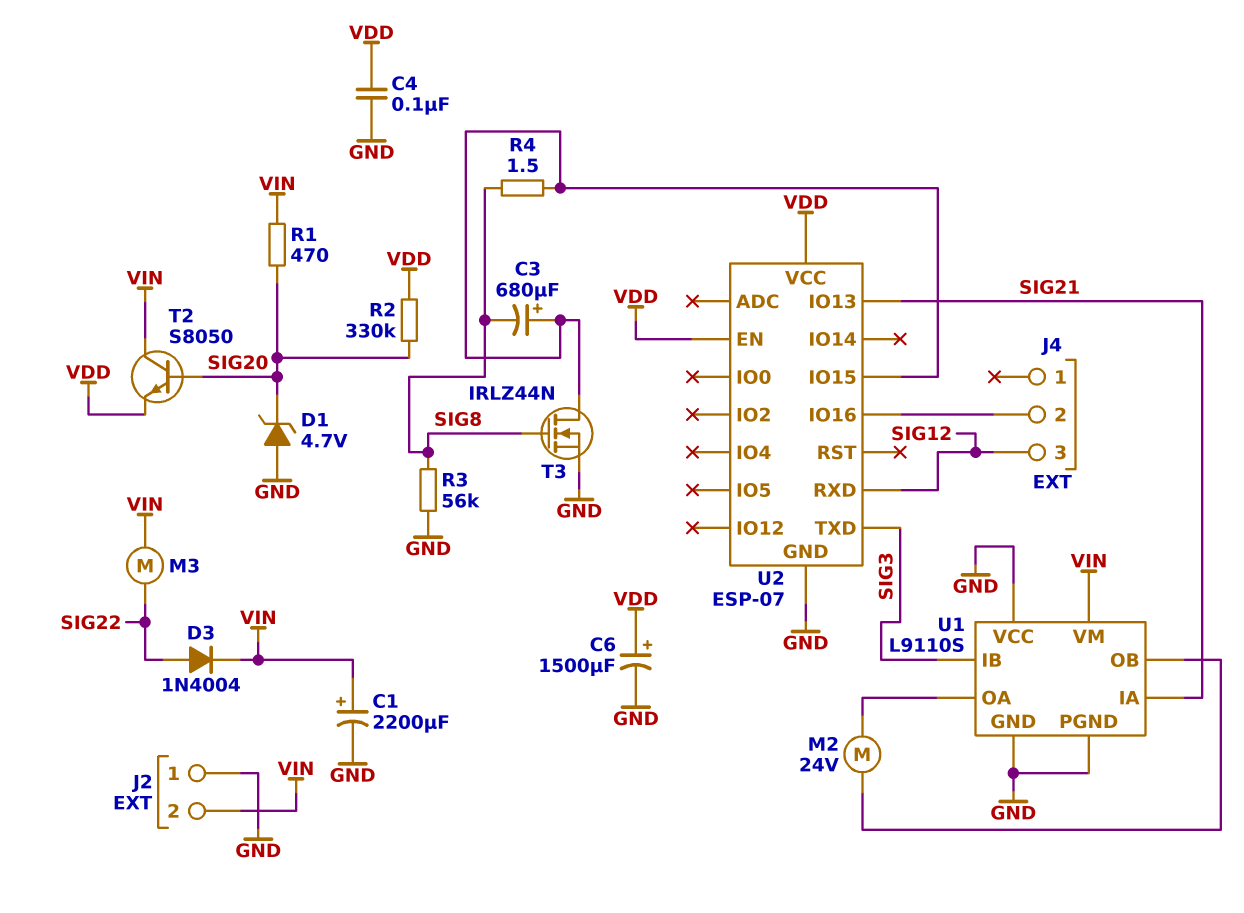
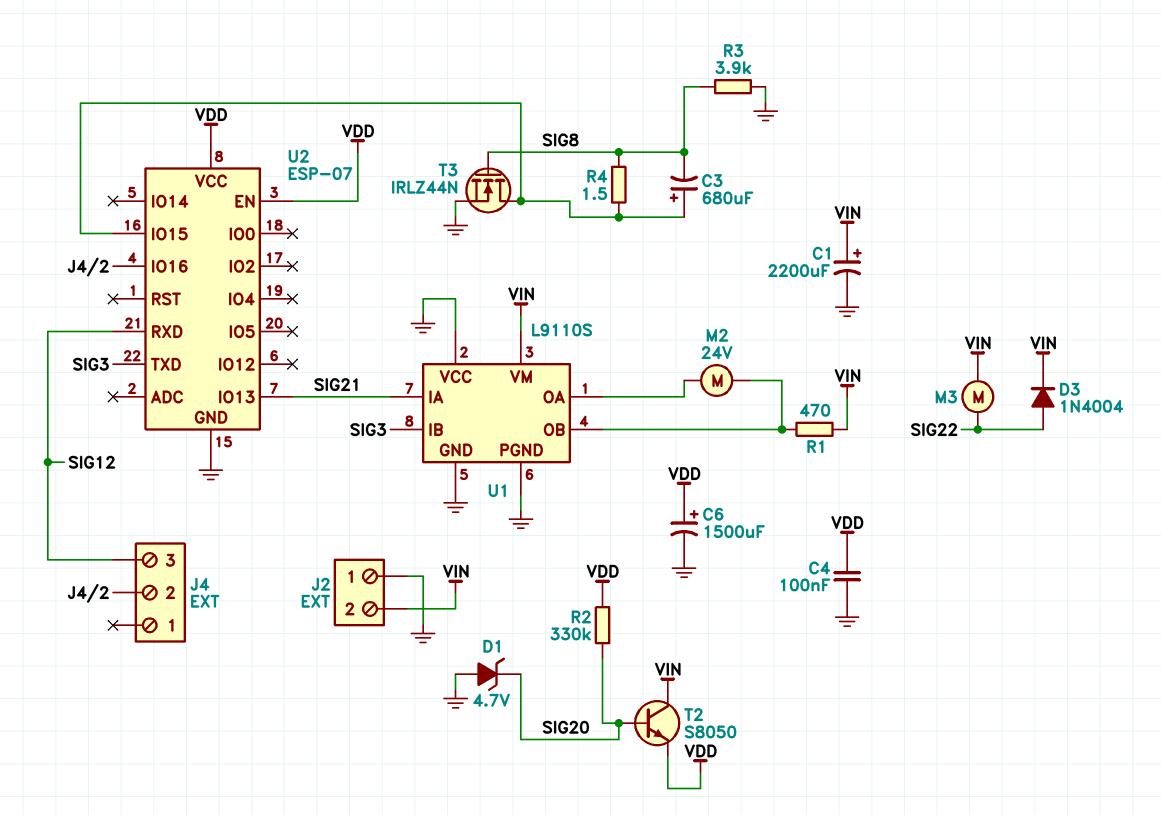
R1: 470 (SIG20, VIN) -> 470 (U1/OB, VIN)
R3: 56k (GND, SIG8) -> 3.9k (GND, SIG8)

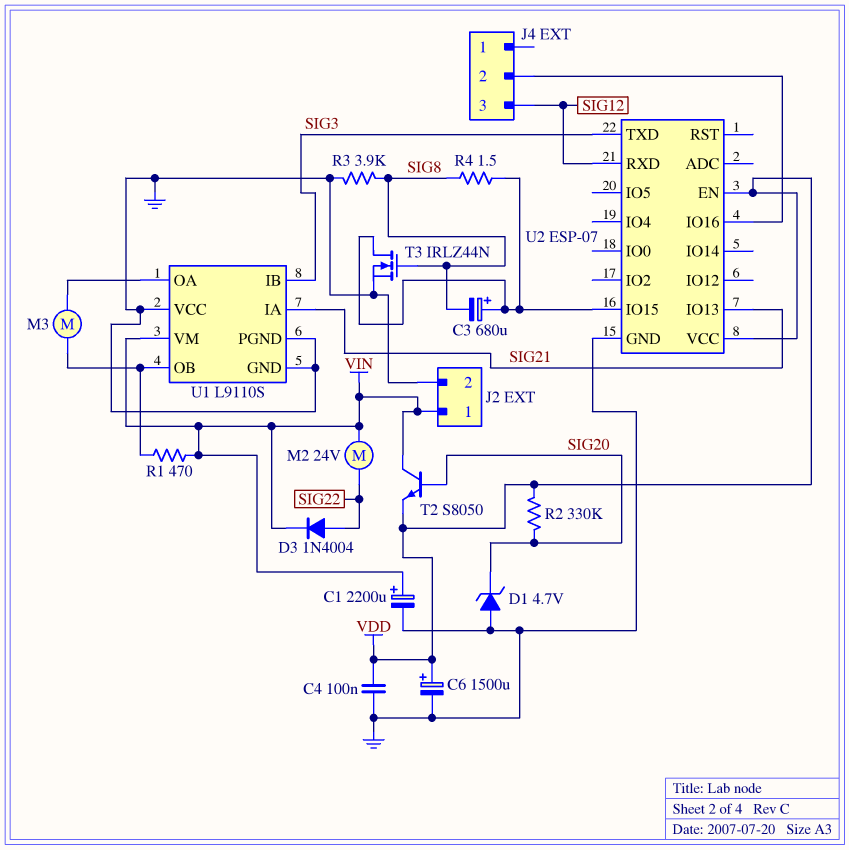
J2 pin 1: GND -> VIN
J2 pin 2: VIN -> GND
M2: motor 24V (U1/OA, U1/OB) -> motor 24V (SIG22, VIN)
M3: motor (SIG22, VIN) -> motor (U1/OA, U1/OB)

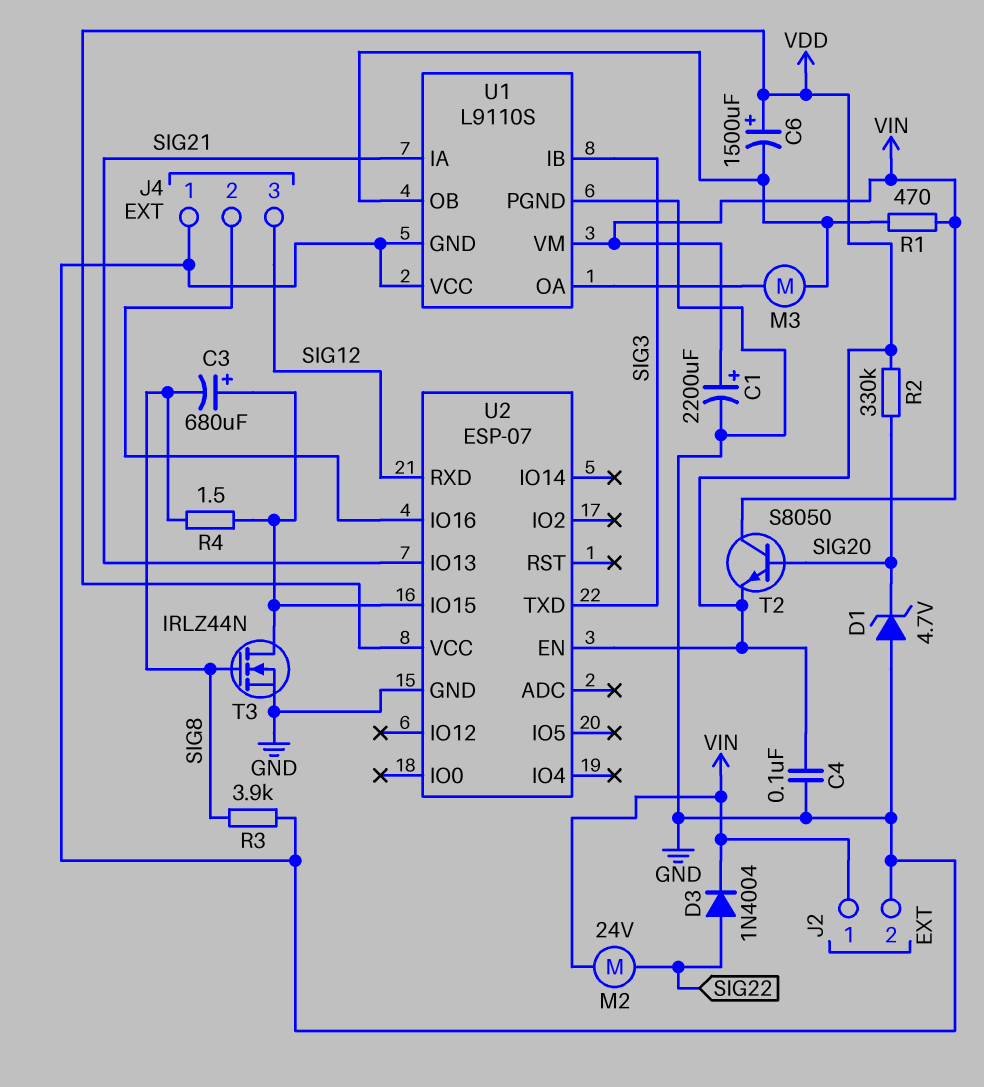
C6: 1500uF (plus VDD, minus GND) -> 1500uF (plus VDD, minus U1/OB)
J4 pin 1: none -> GND

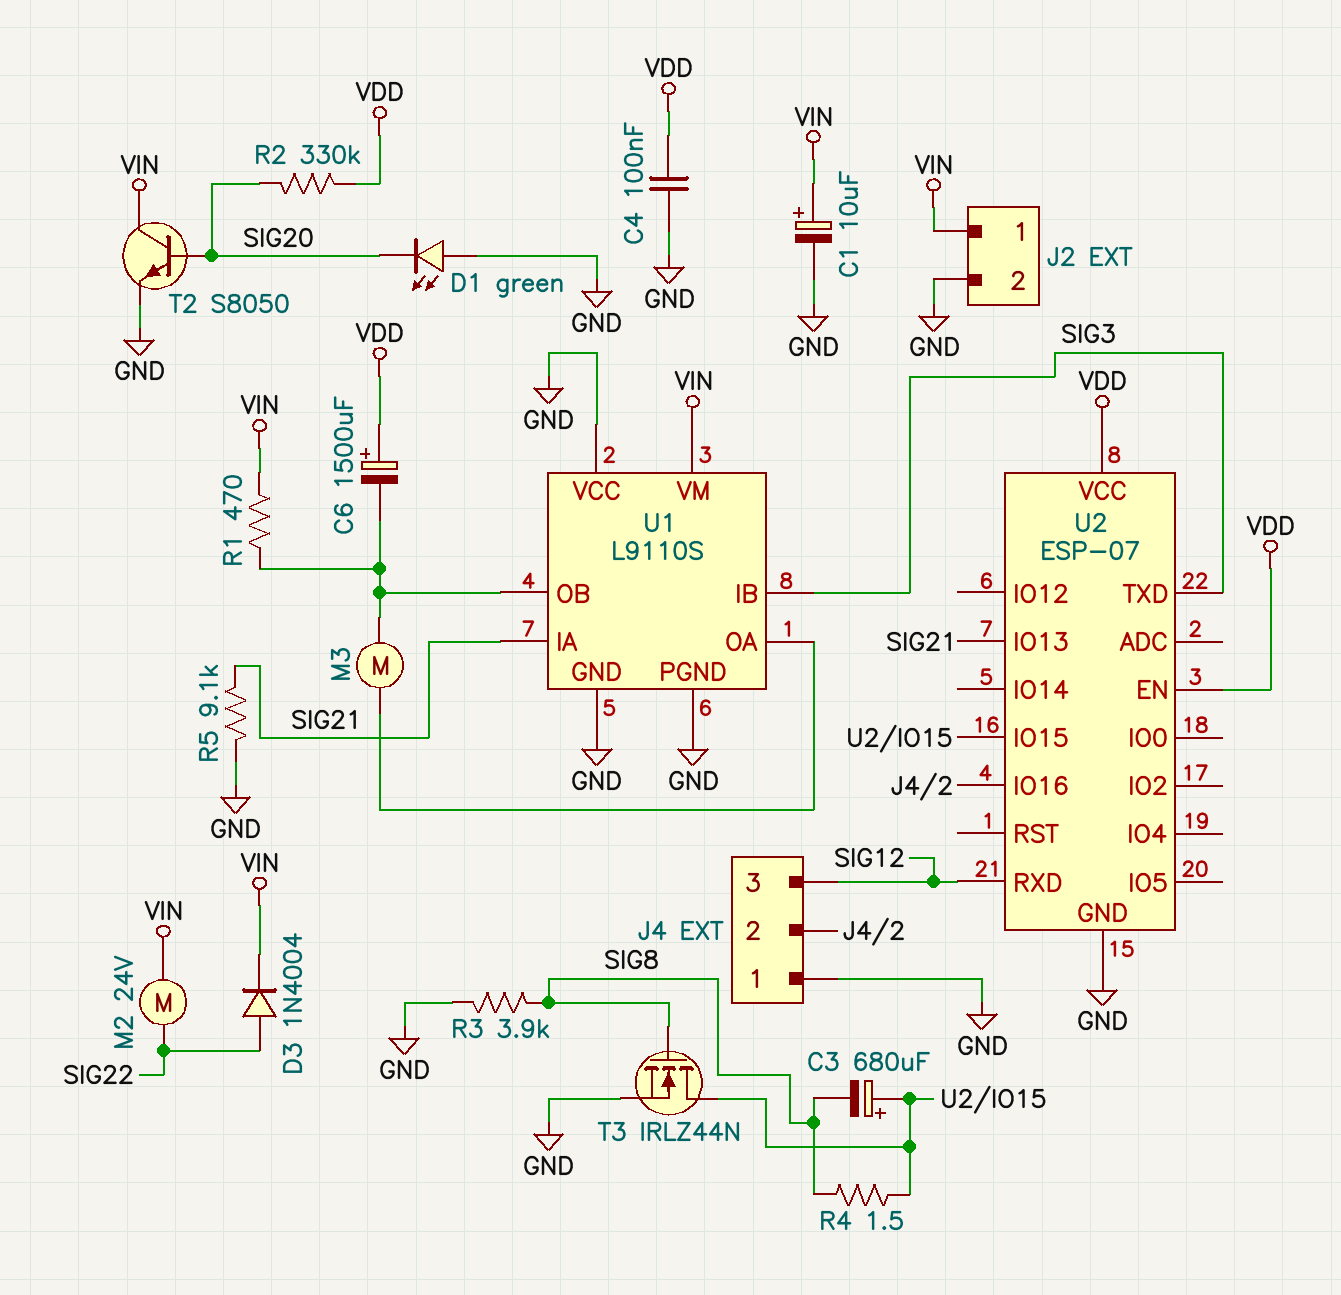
C1: 2200uF (plus VIN, minus GND) -> 10uF (plus VIN, minus GND)
D1: zener 4.7V (A GND, K SIG20) -> LED green (A GND, K SIG20)
R5: none -> 9.1k (GND, SIG21)
T2: NPN S8050 (B SIG20, C VIN, E VDD) -> NPN S8050 (B SIG20, C VIN, E GND)

